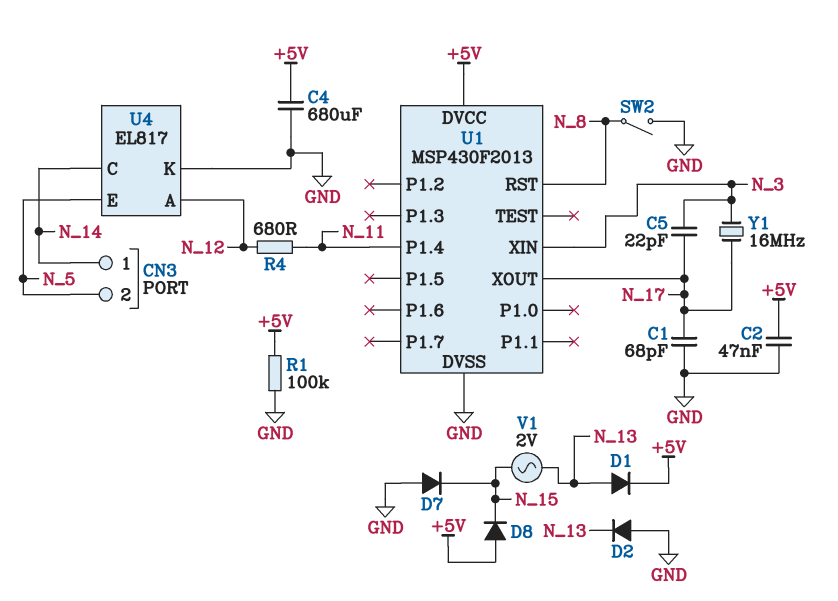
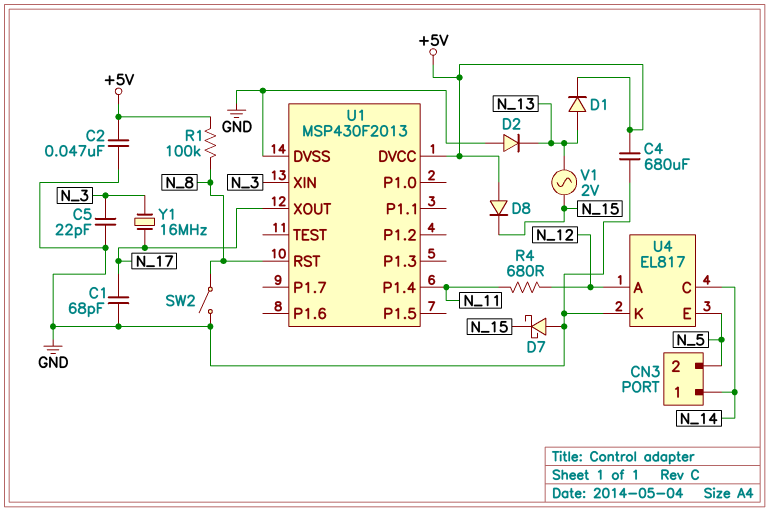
C5: 22pF (N_3, N_17) -> 22pF (GND, N_3)
D7: diode (A GND, K N_15) -> schottky (A GND, K N_15)
R1: 100k (+5V, GND) -> 100k (+5V, N_8)

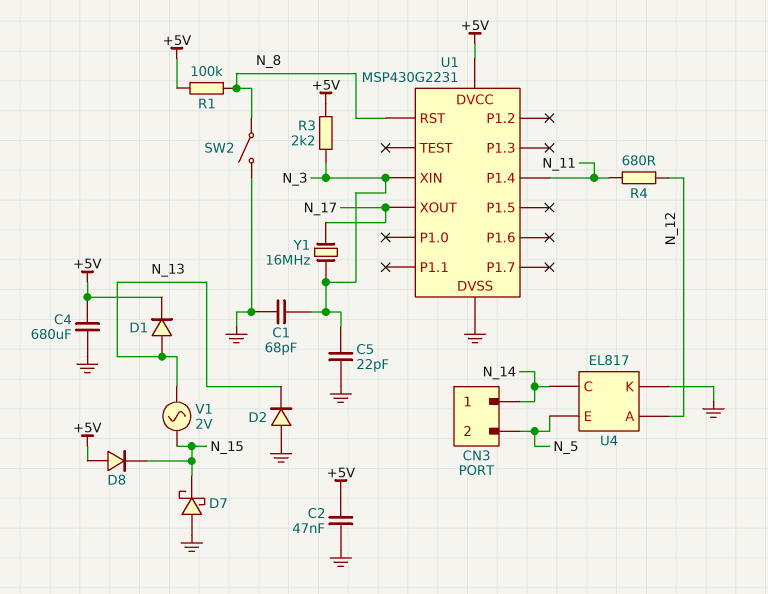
C1: 68pF (GND, N_17) -> 68pF (GND, N_3)
R3: none -> 2.2k (+5V, N_3)
U1: MSP430F2013 -> MSP430G2231

